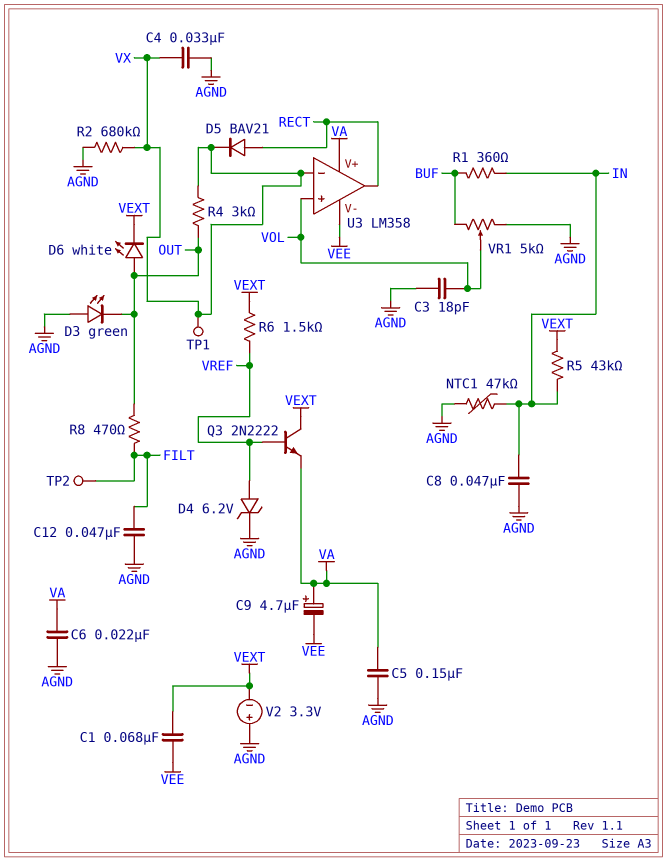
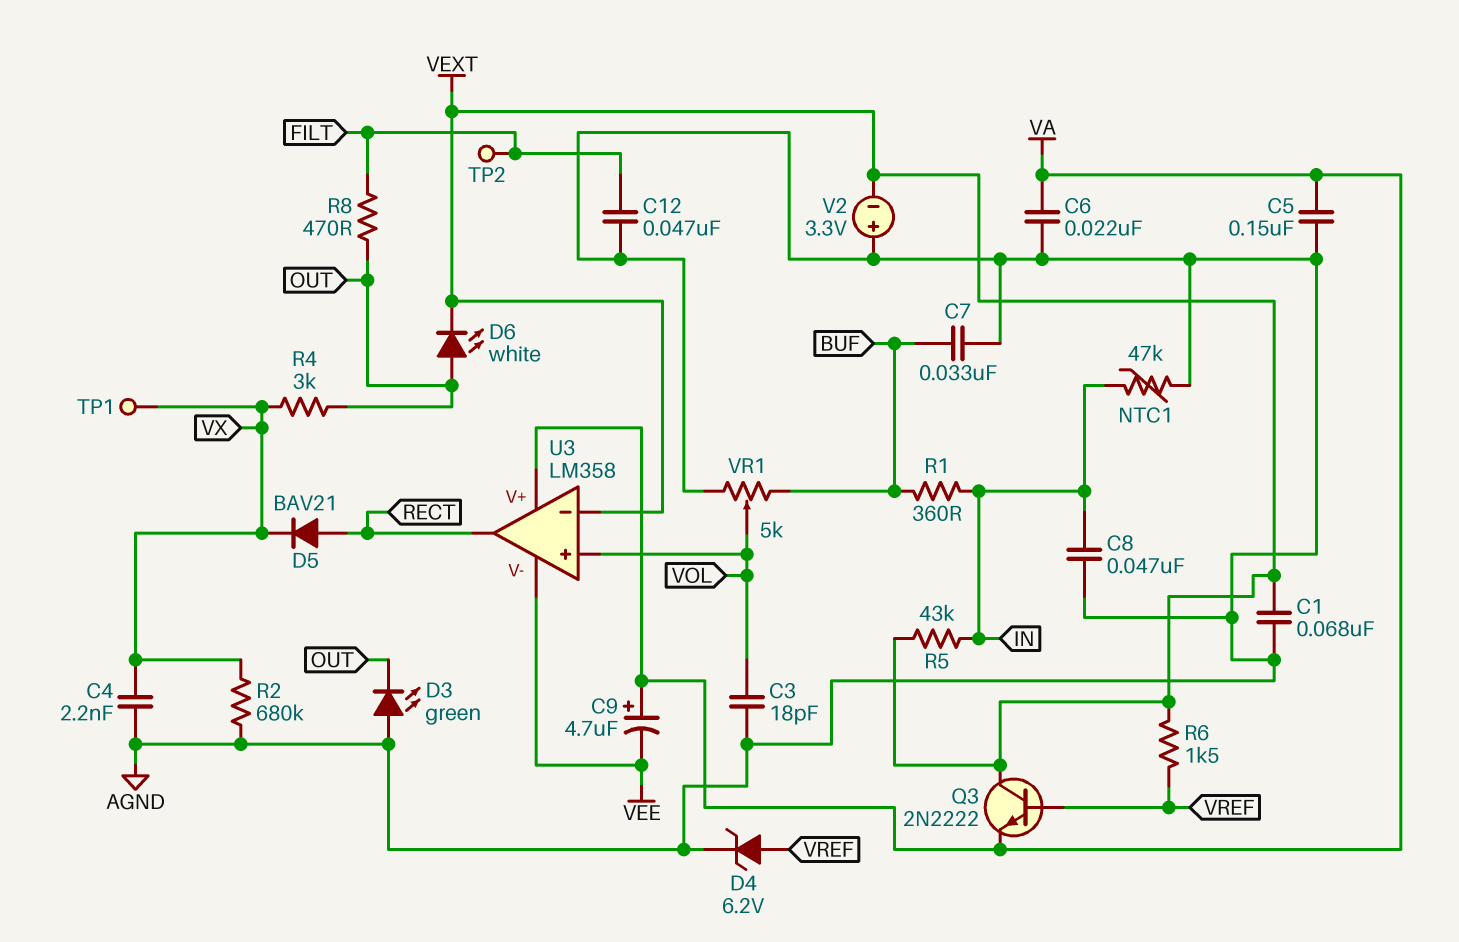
C1: 68nF (VEE, VEXT) -> 68nF (AGND, VEXT)
C4: 33nF (AGND, VX) -> 2.2nF (AGND, VX)
C7: none -> 33nF (AGND, BUF)
U3 pin in-: VX -> VEXT

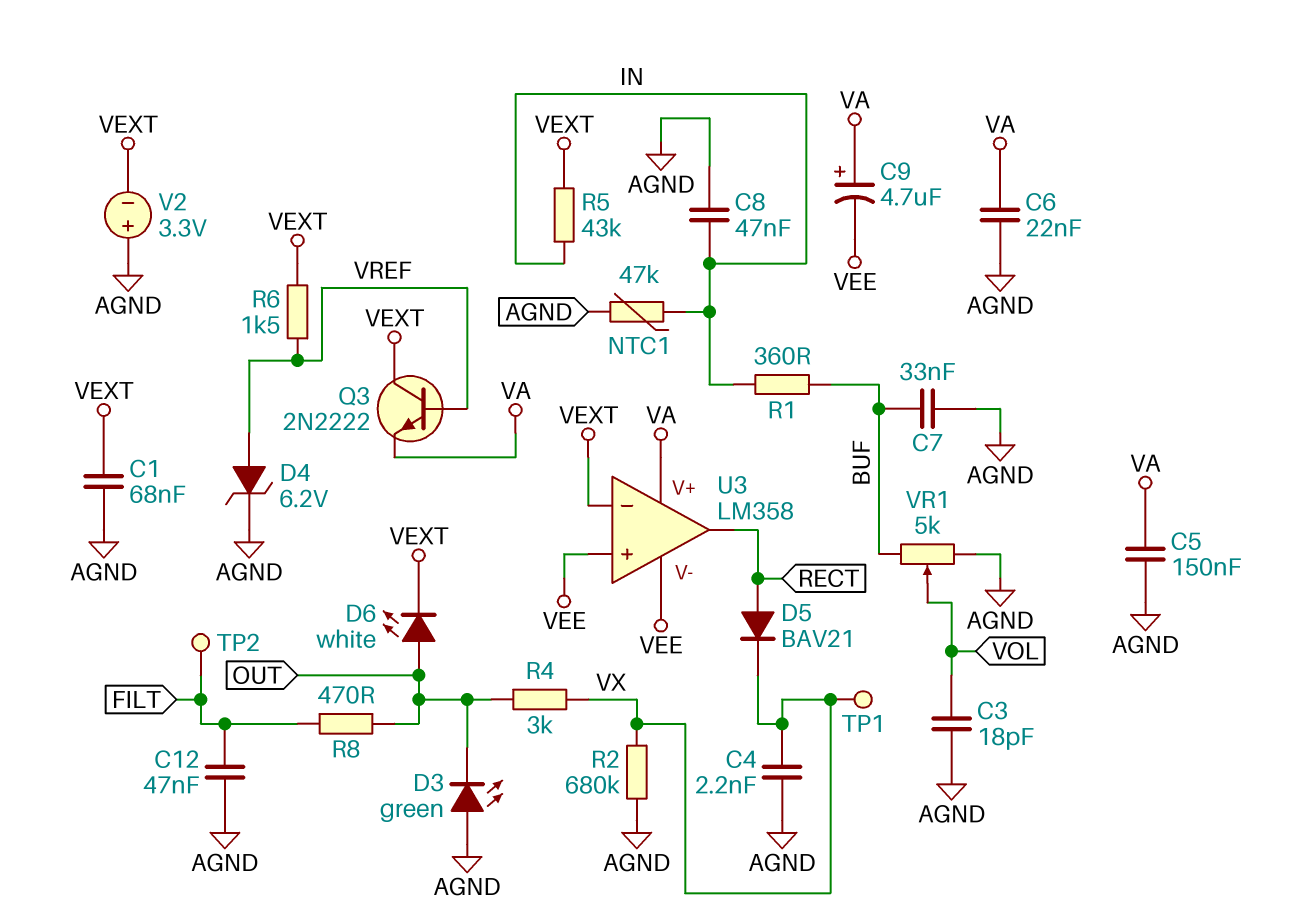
U3 pin in+: VOL -> VEE

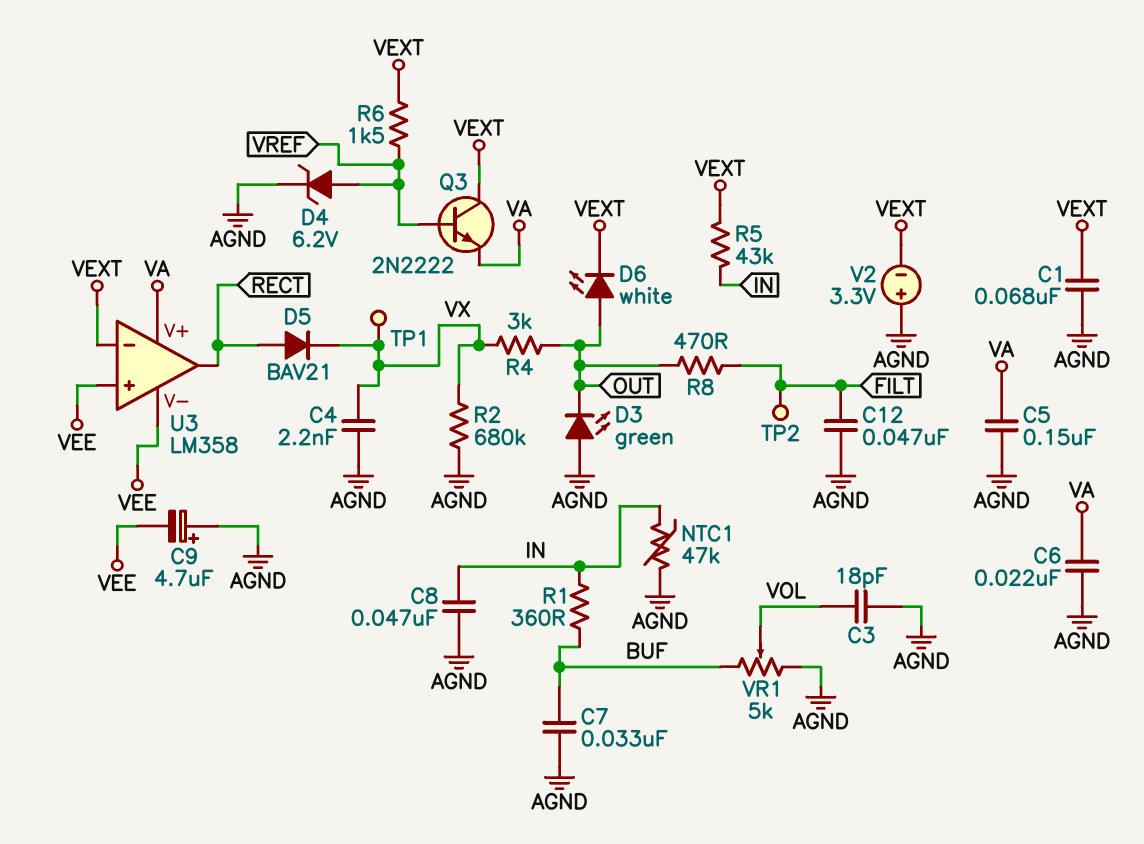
C9: 4.7uF (plus VA, minus VEE) -> 4.7uF (plus AGND, minus VEE)

